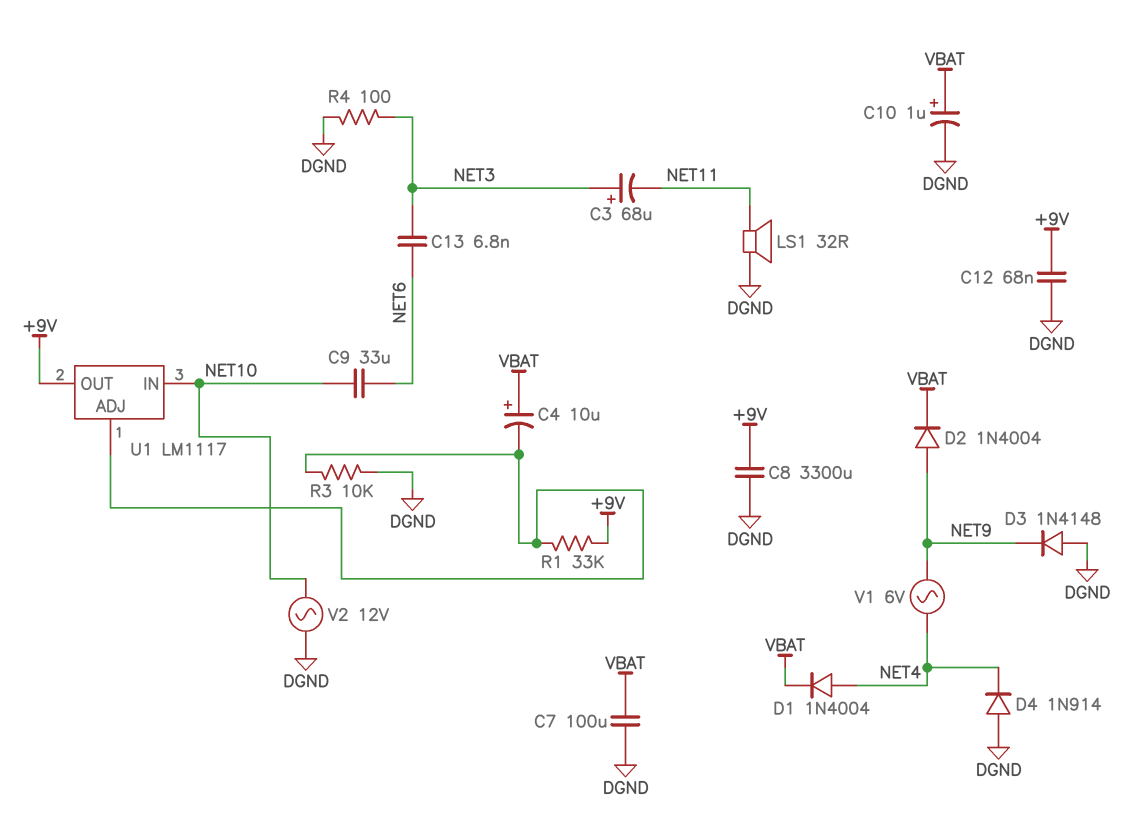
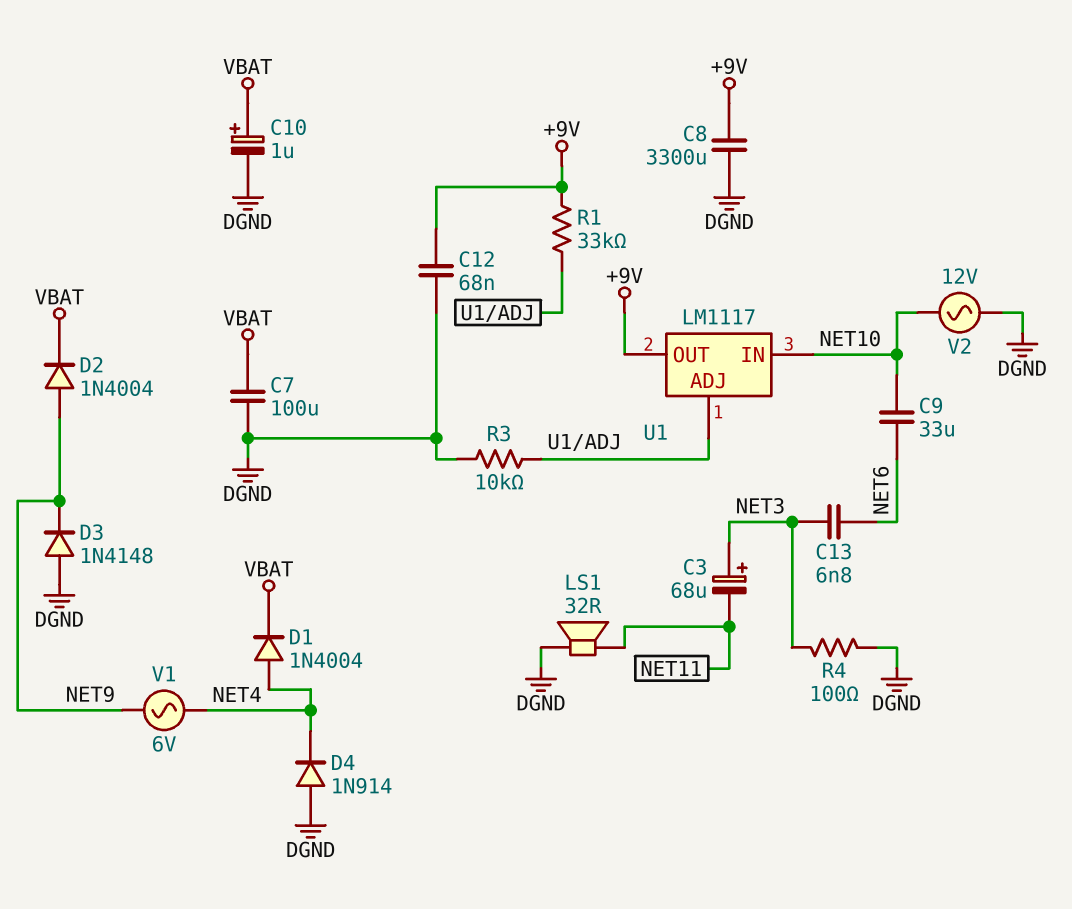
C4: 10uF (plus VBAT, minus U1/ADJ) -> none

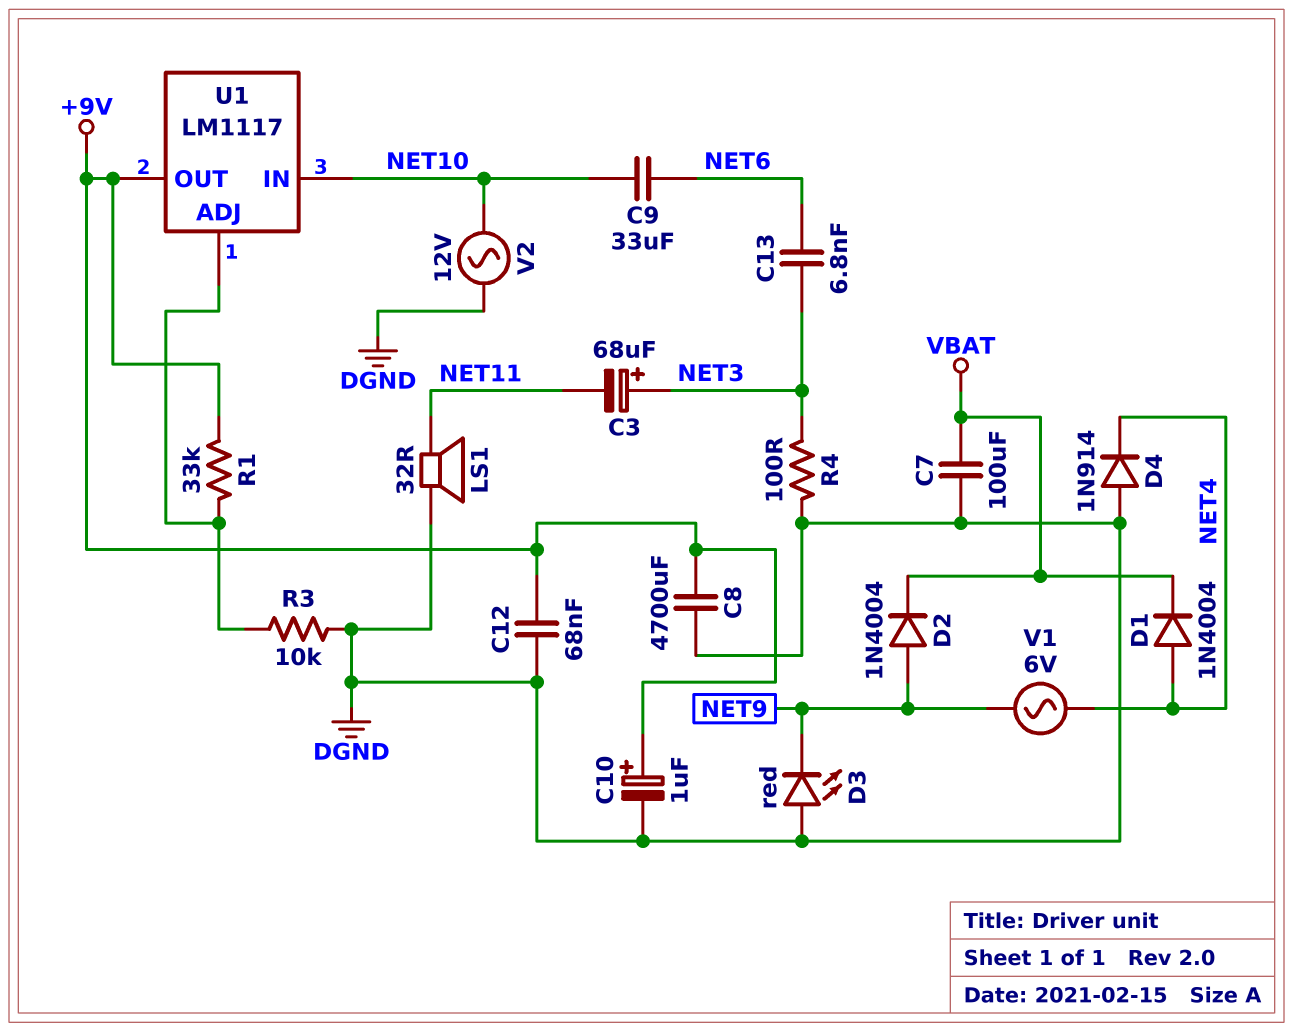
C8: 3300uF (+9V, DGND) -> 4700uF (+9V, DGND)
C10: 1uF (plus VBAT, minus DGND) -> 1uF (plus +9V, minus DGND)
D3: diode 1N4148 (A DGND, K NET9) -> LED red (A DGND, K NET9)

